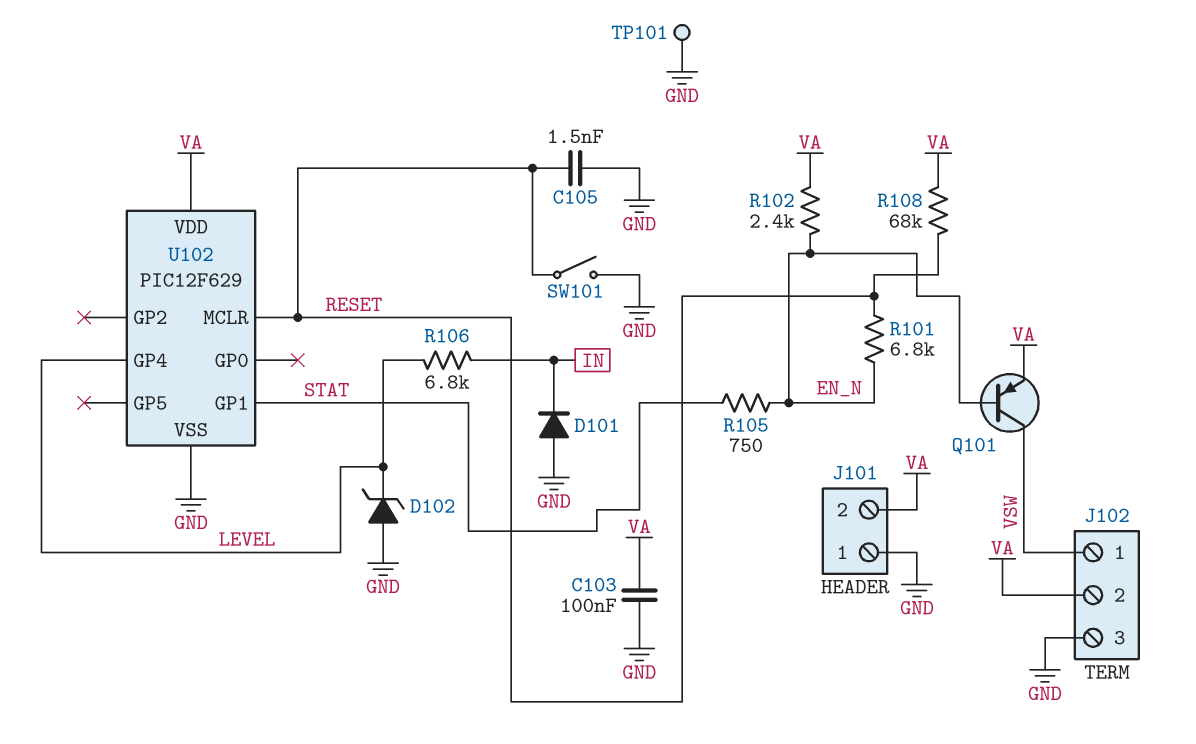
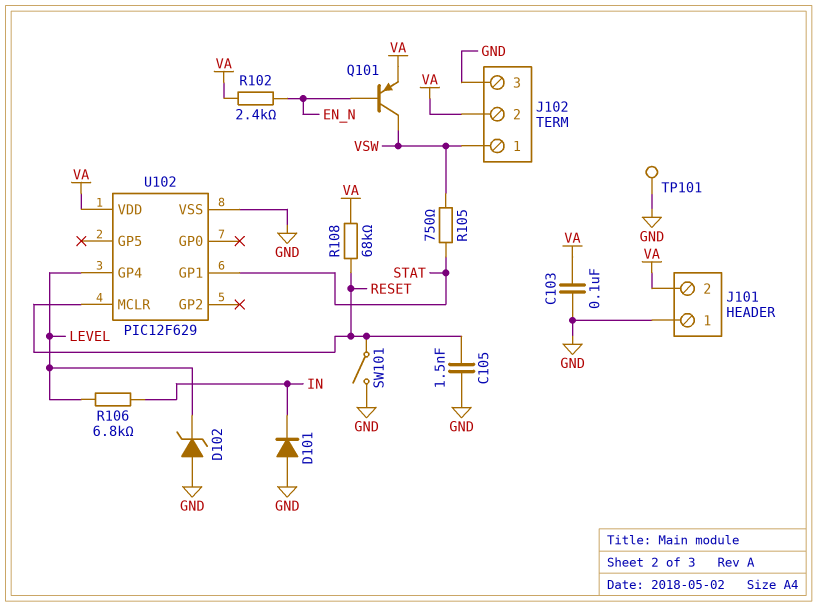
R101: 6.8k (EN_N, RESET) -> none
R105: 750 (EN_N, STAT) -> 750 (STAT, VSW)

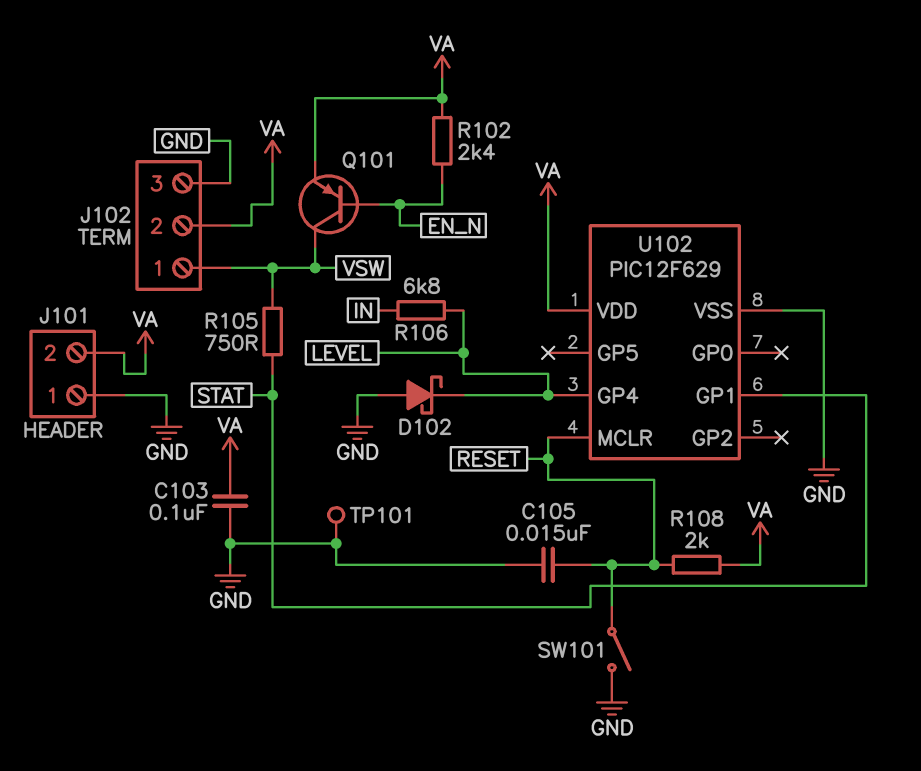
C105: 1.5nF (GND, RESET) -> 15nF (GND, RESET)
D101: diode (A GND, K IN) -> none
D102: zener (A GND, K LEVEL) -> schottky (A GND, K LEVEL)
R108: 68k (RESET, VA) -> 2k (RESET, VA)

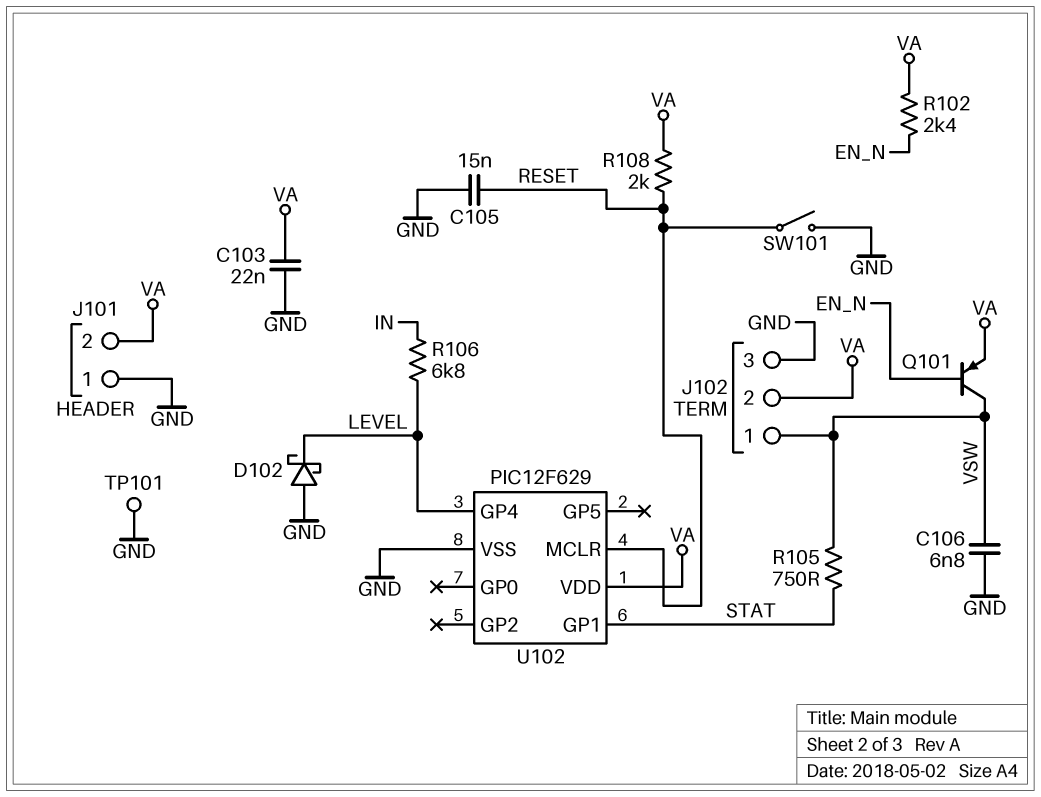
C103: 100nF (GND, VA) -> 22nF (GND, VA)
C106: none -> 6.8nF (GND, VSW)

